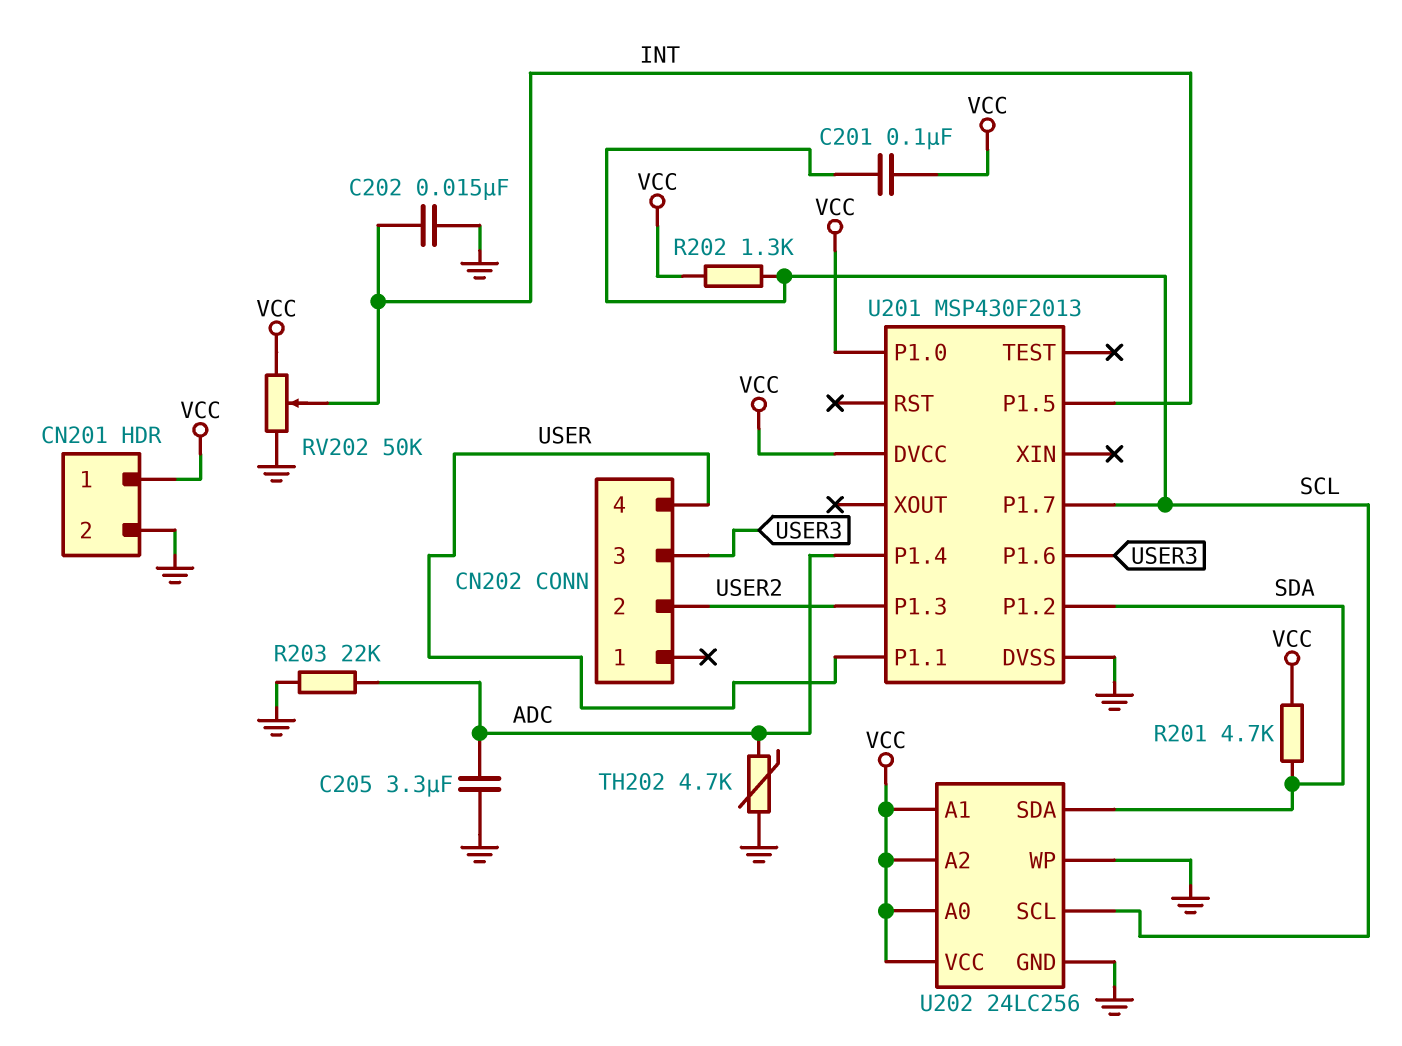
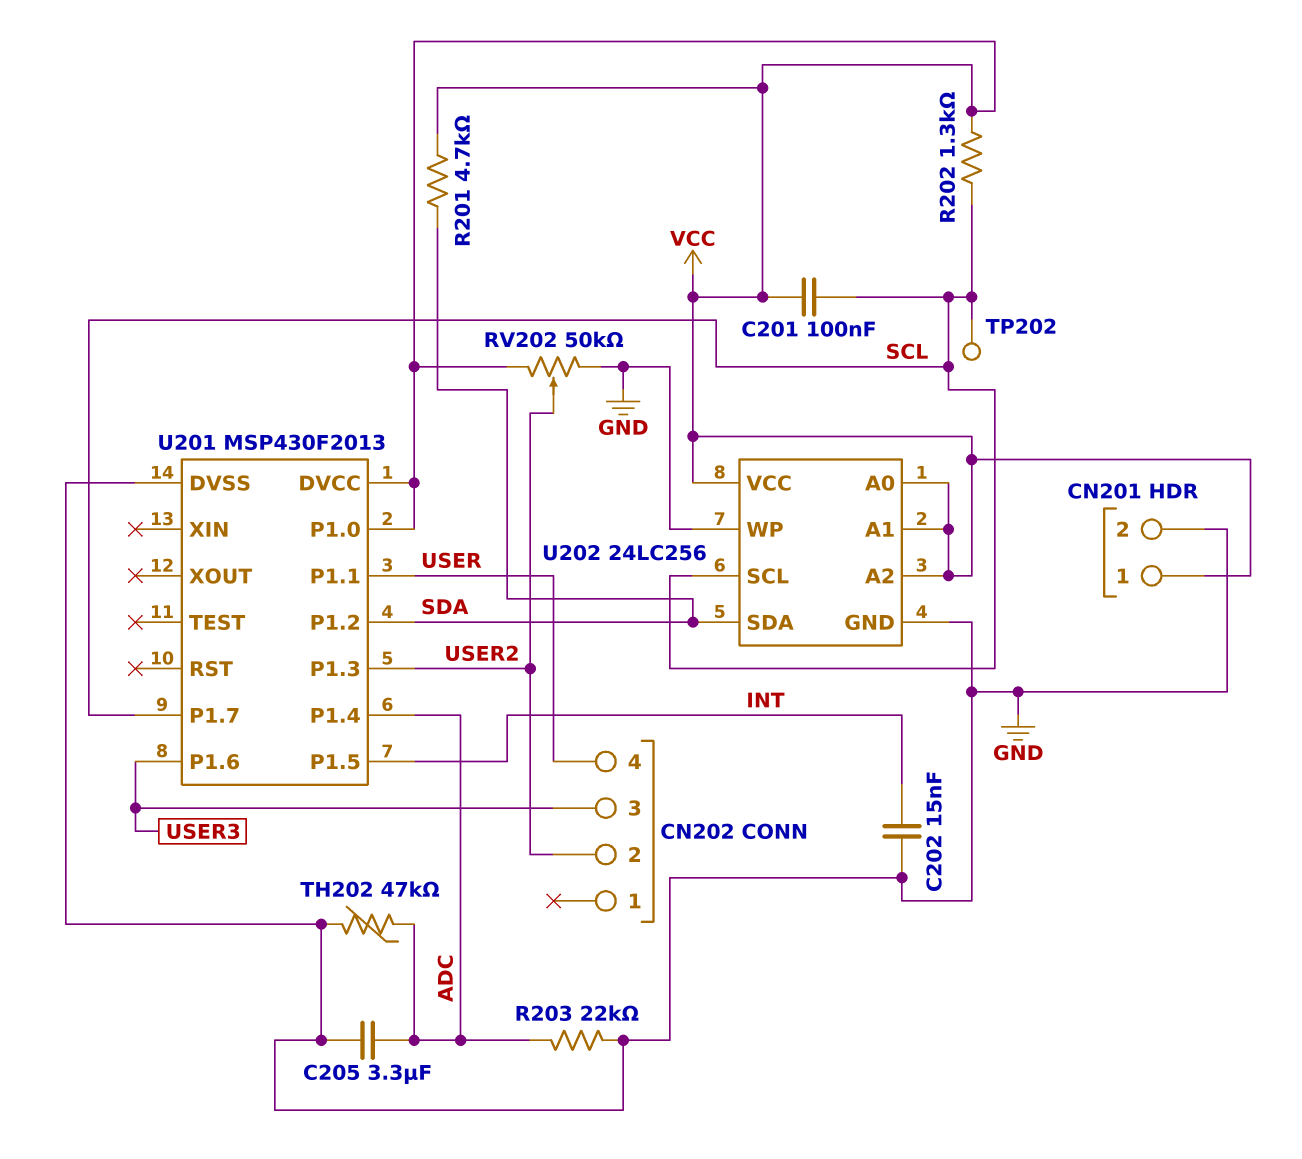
RV202: 50k (GND, VCC, wiper INT) -> 50k (GND, VCC, wiper USER2)
TH202: 4.7k (ADC, GND) -> 47k (ADC, GND)
TP202: none -> test point (SCL)

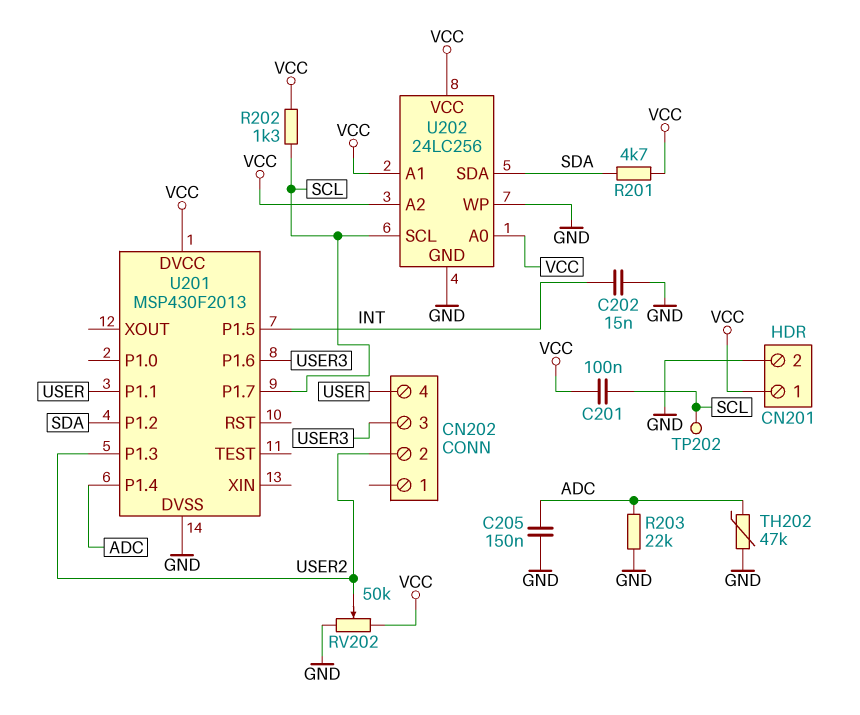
C205: 3.3uF (ADC, GND) -> 150nF (ADC, GND)
U201 pin P1.0: VCC -> none

